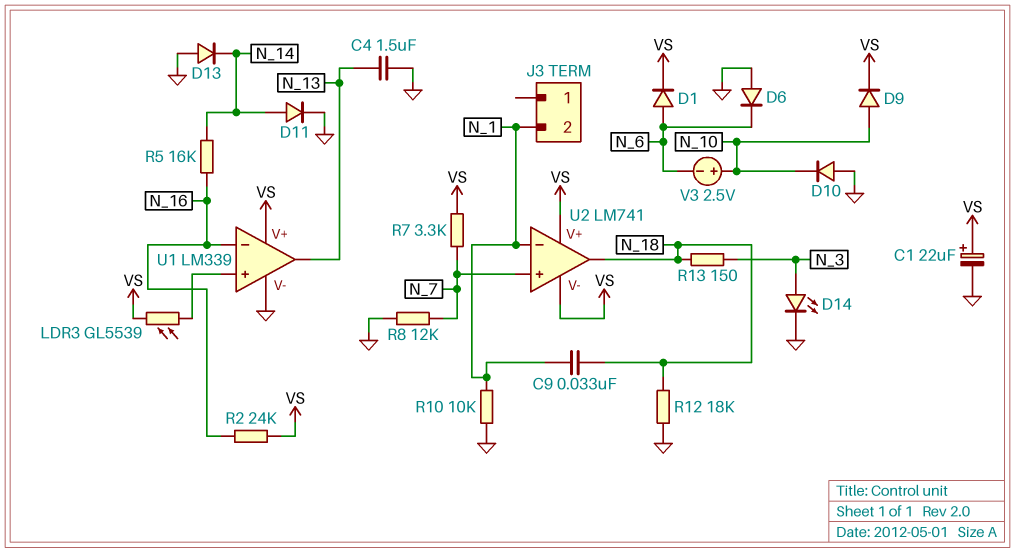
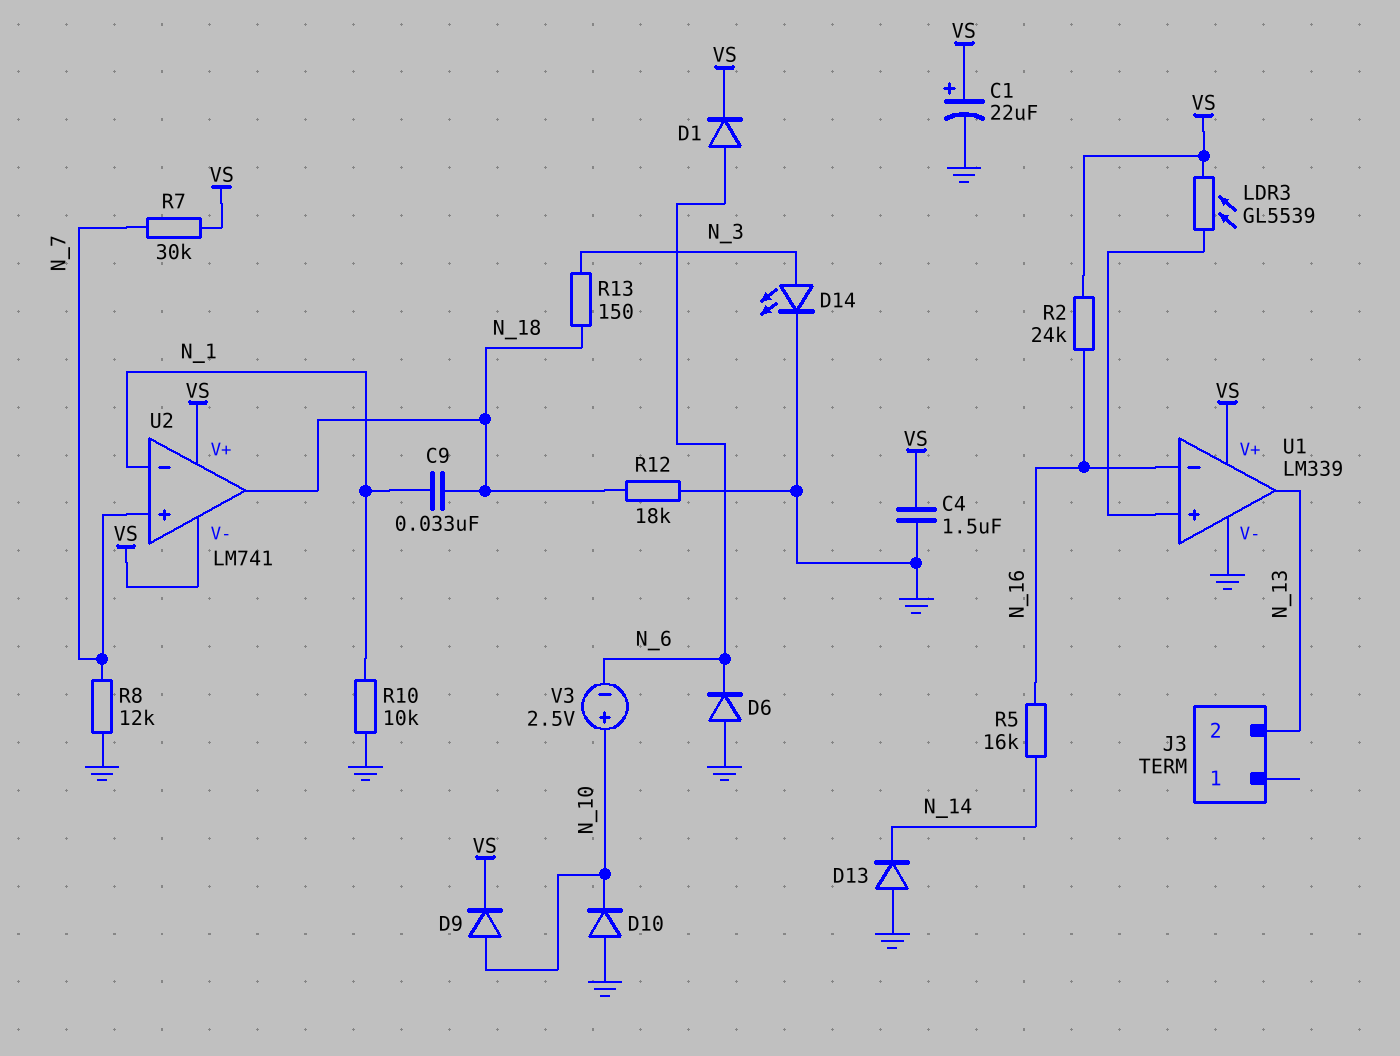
C4: 1.5uF (GND, N_13) -> 1.5uF (GND, VS)
D11: diode (A N_14, K GND) -> none
J3 pin 2: N_1 -> N_13
R7: 3.3k (N_7, VS) -> 30k (N_7, VS)

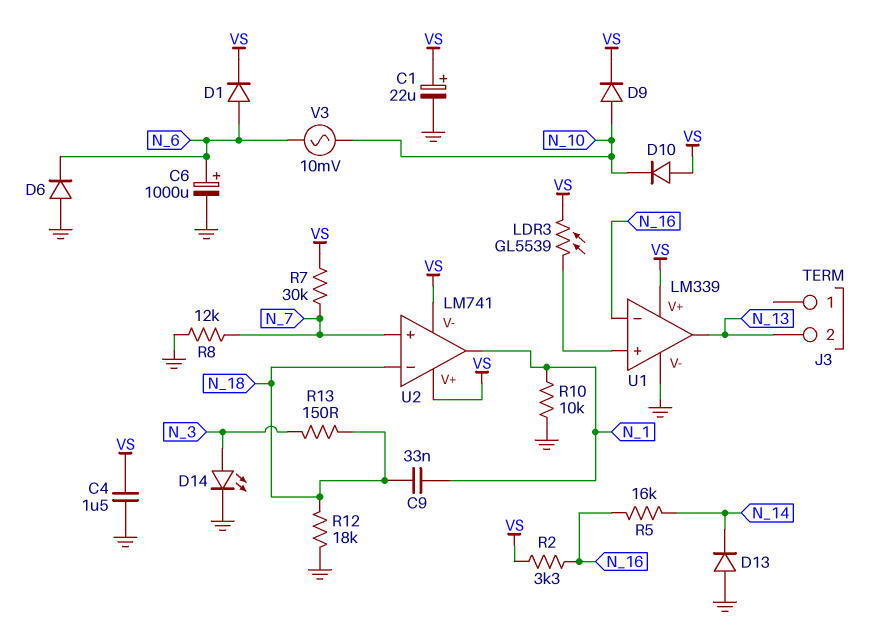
C6: none -> 1000uF (plus N_6, minus GND)
D10: diode (A GND, K N_10) -> diode (A VS, K N_10)
R2: 24k (N_16, VS) -> 3.3k (N_16, VS)
U2 pin in-: N_1 -> N_18
U2 pin out: N_18 -> N_1
V3: 2.5V (plus N_10, minus N_6) -> AC 10mV (N_6, N_10)

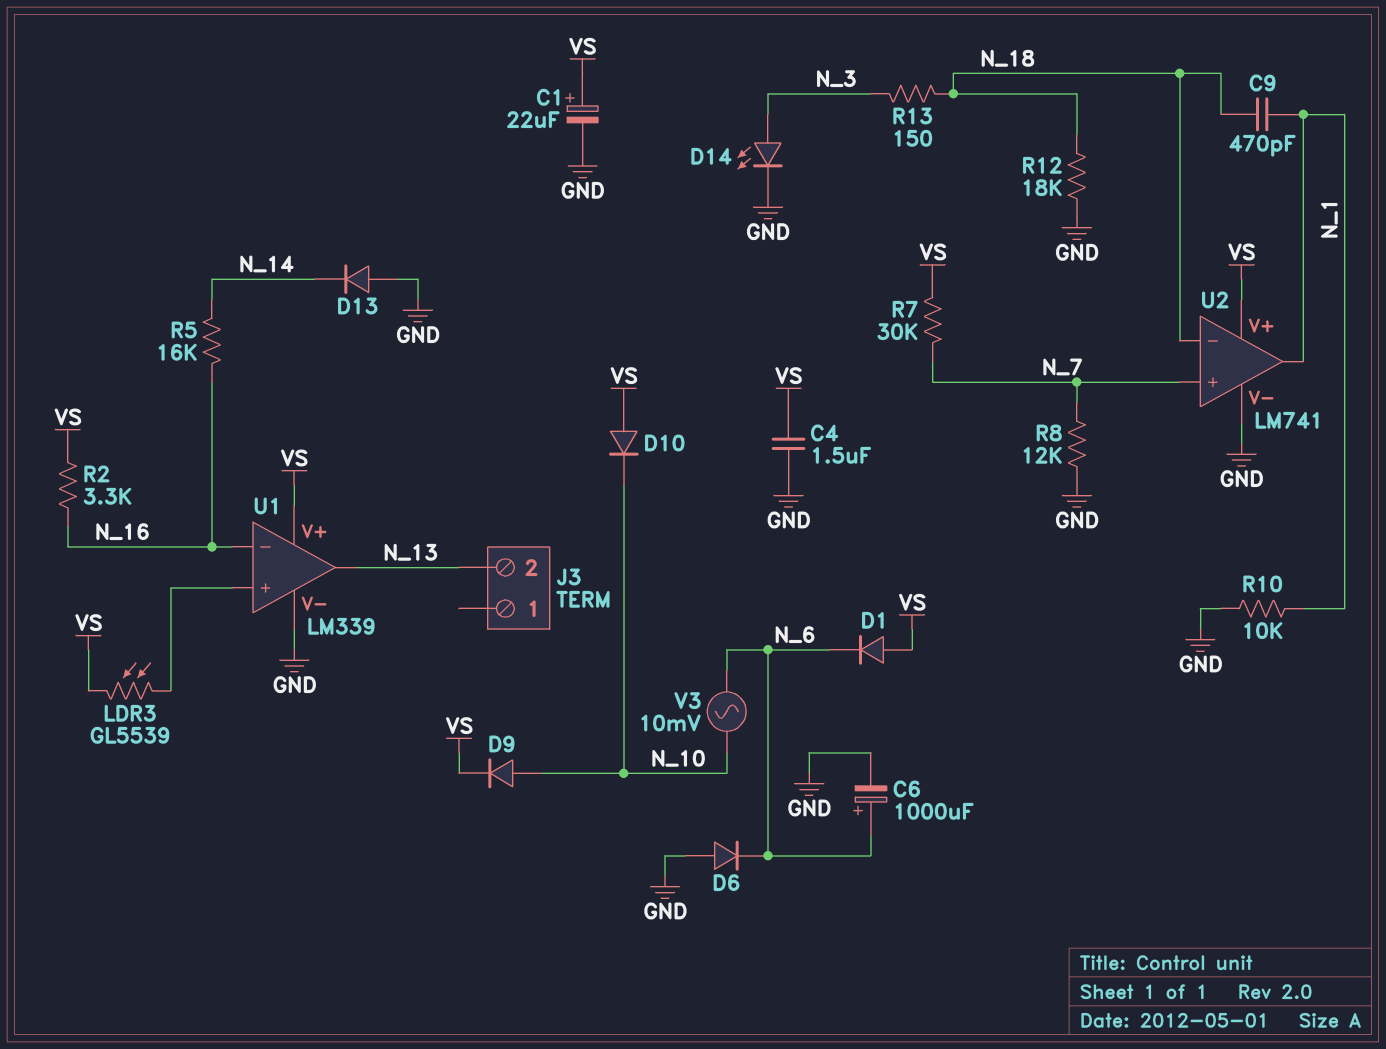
C9: 33nF (N_1, N_18) -> 470pF (N_1, N_18)
D1: diode (A N_6, K VS) -> diode (A VS, K N_6)
U2 pin V-: VS -> GND

